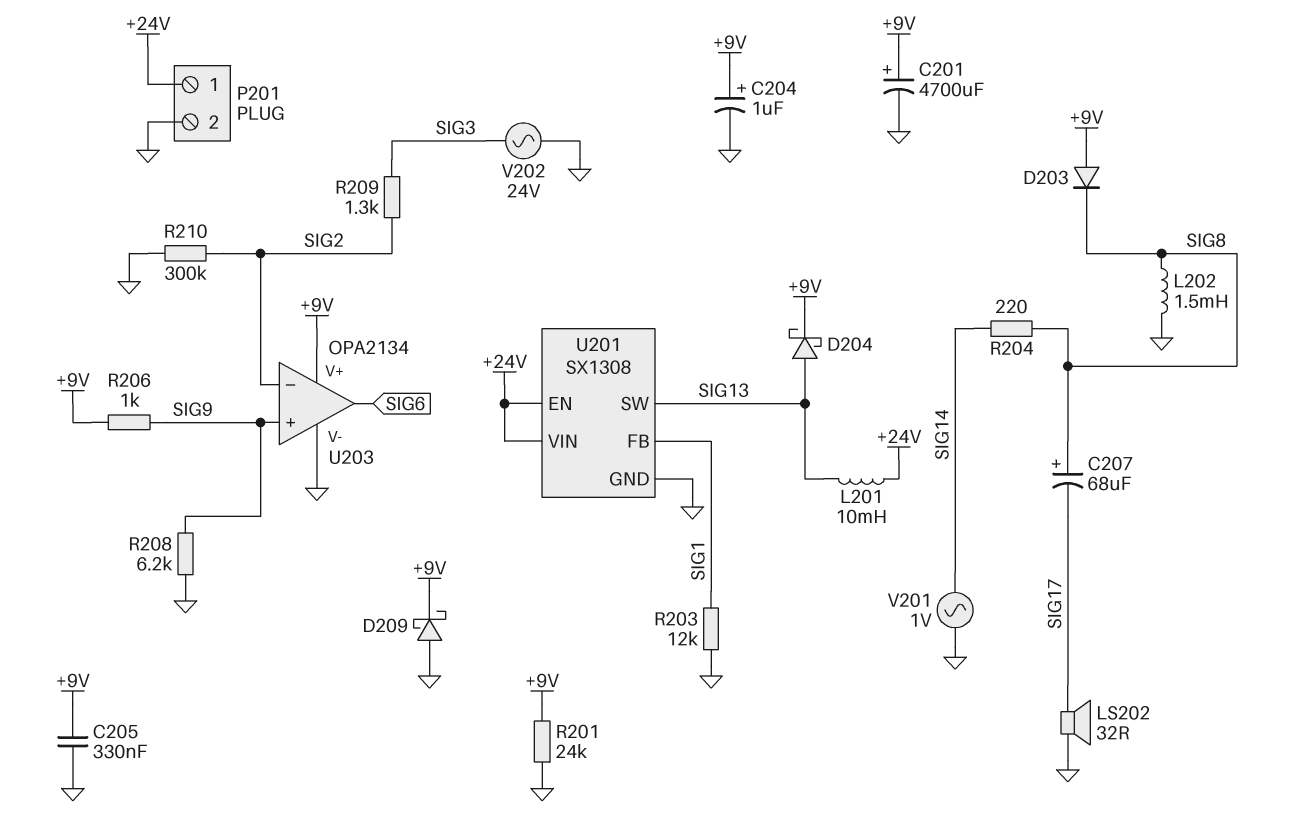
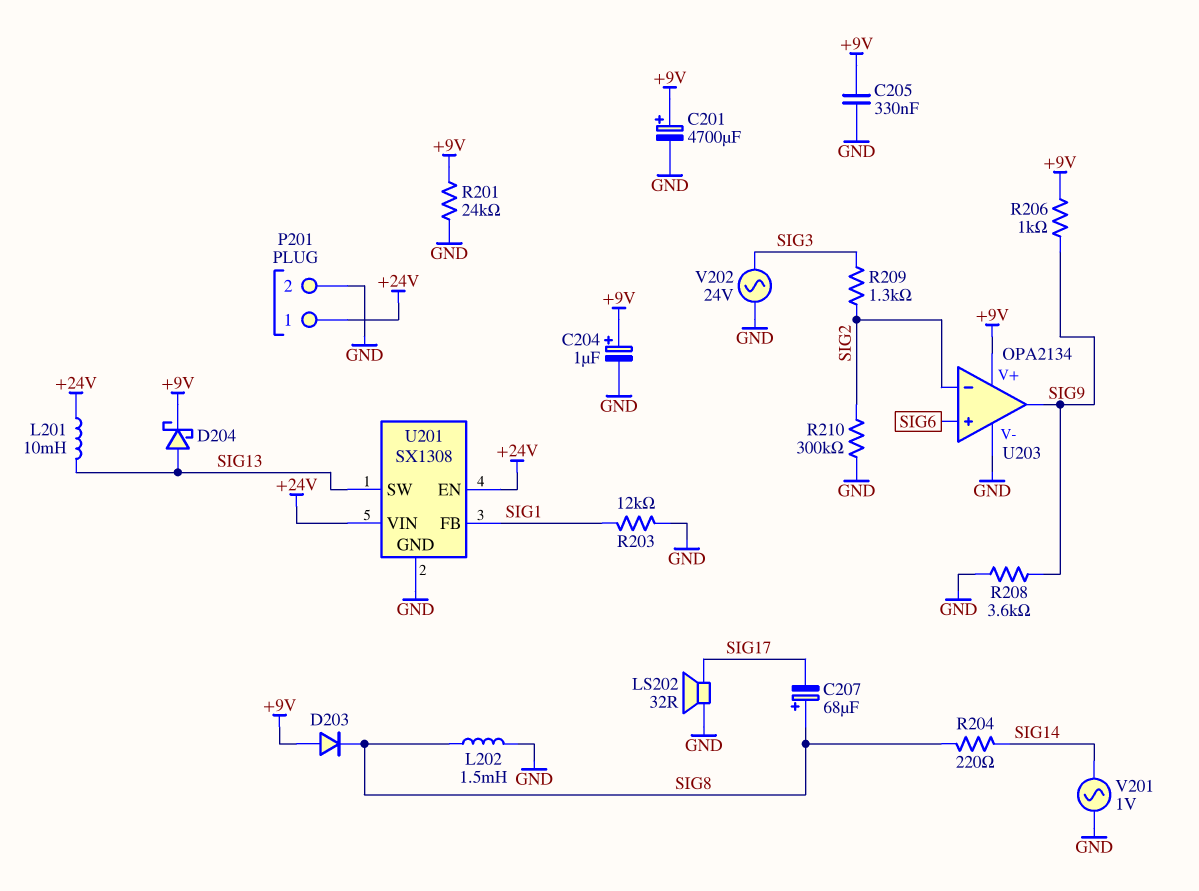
D209: schottky (A GND, K +9V) -> none
R208: 6.2k (GND, SIG9) -> 3.6k (GND, SIG9)
U203 pin in+: SIG9 -> SIG6
U203 pin out: SIG6 -> SIG9

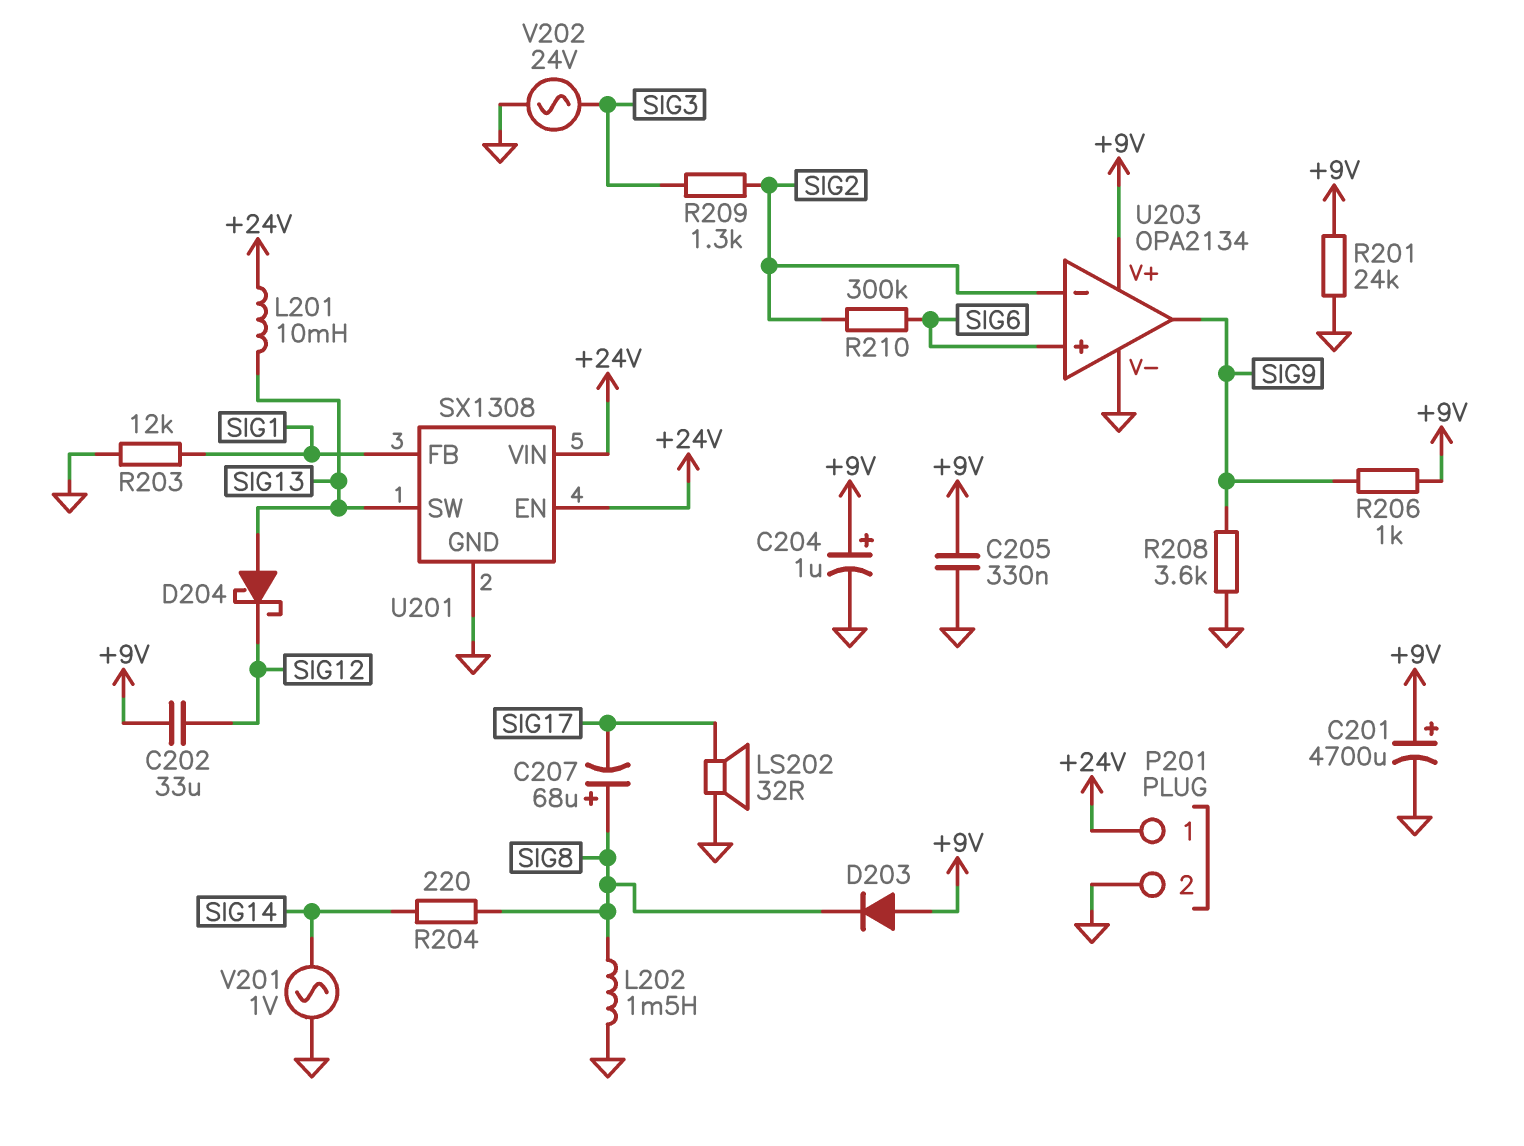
C202: none -> 33uF (+9V, SIG12)
D204: schottky (A SIG13, K +9V) -> schottky (A SIG13, K SIG12)
R210: 300k (GND, SIG2) -> 300k (SIG2, SIG6)

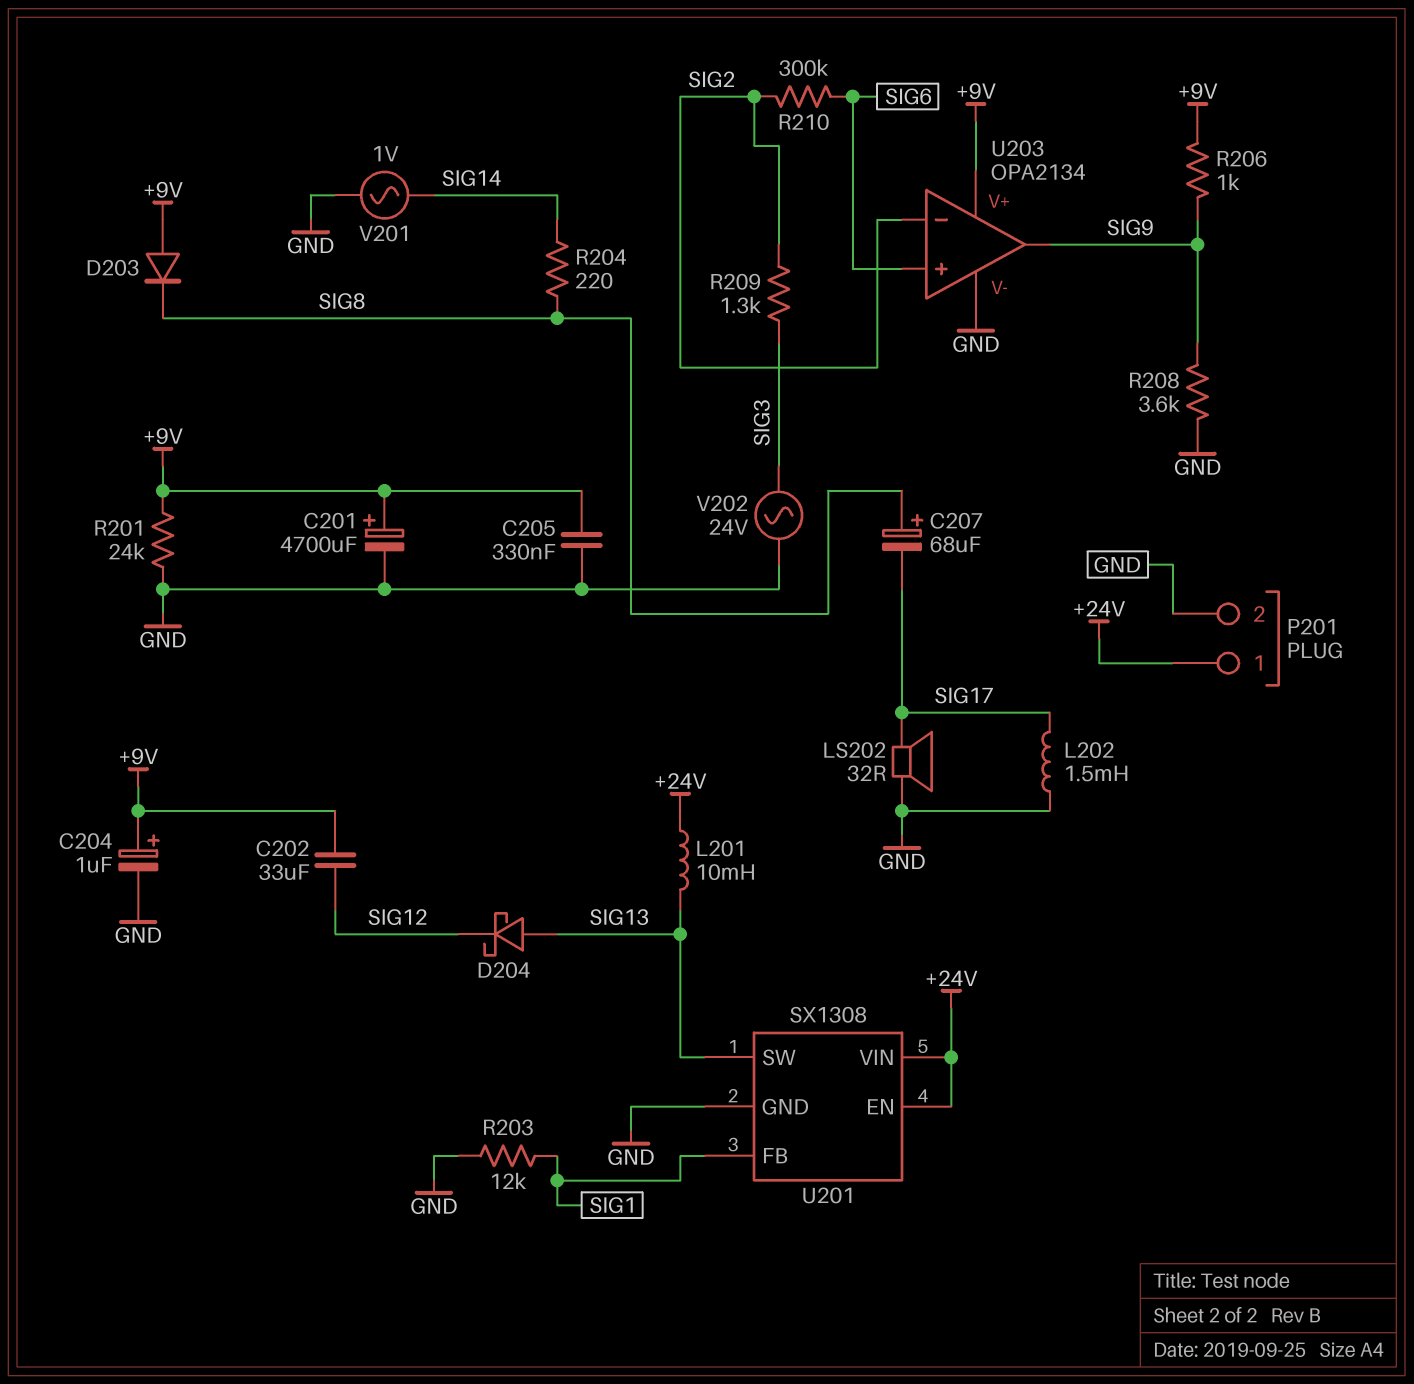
L202: 1.5mH (GND, SIG8) -> 1.5mH (GND, SIG17)

